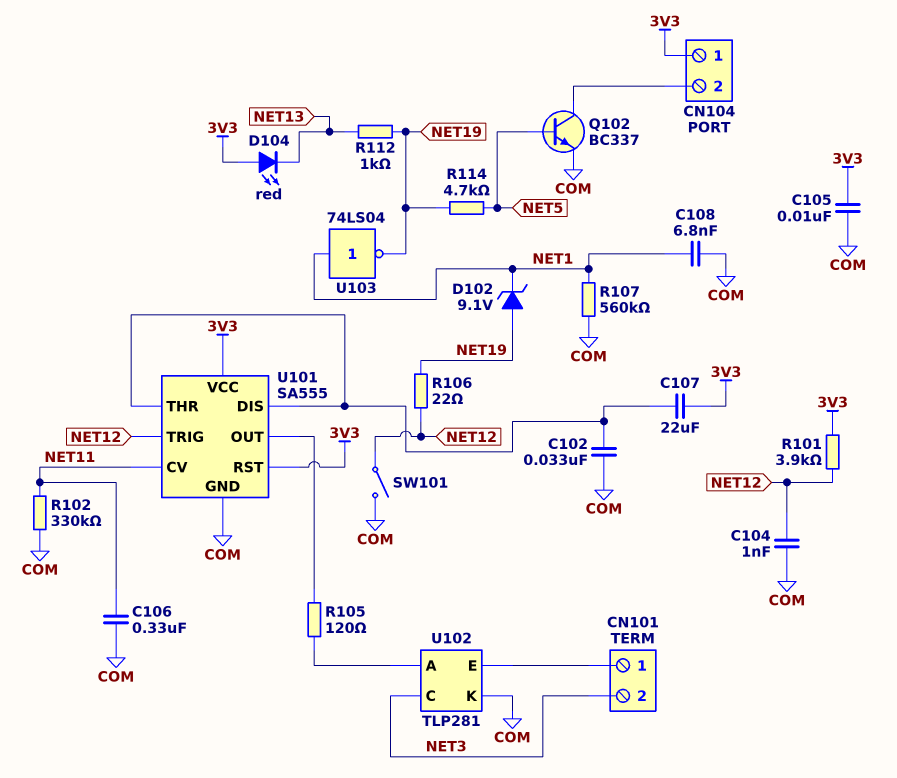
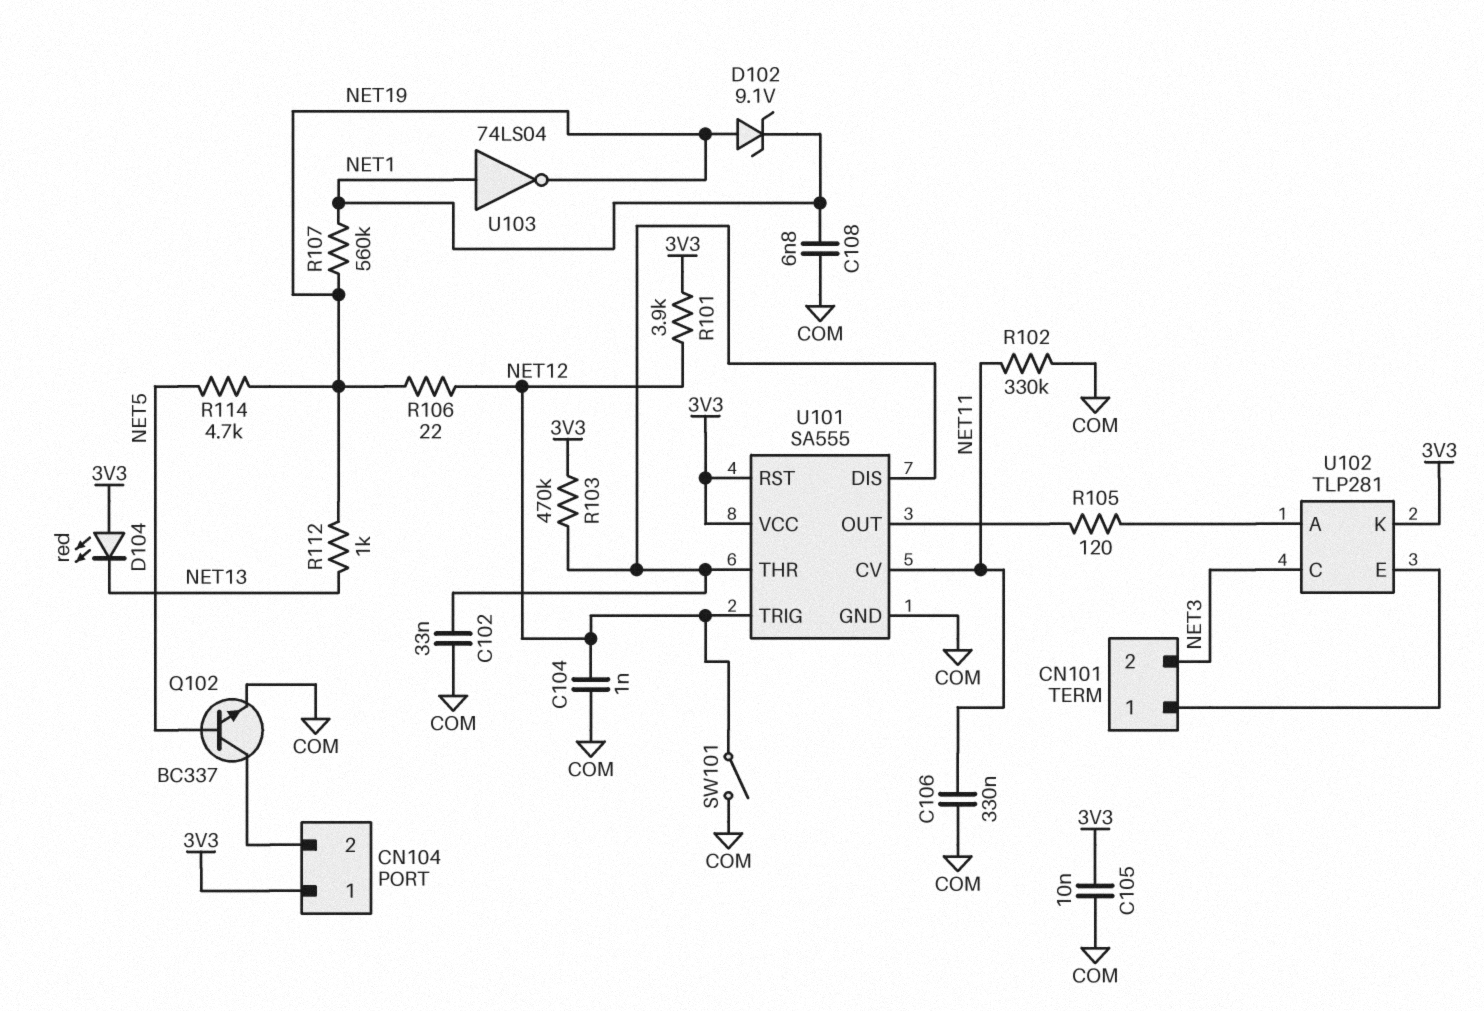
C107: 22uF (3V3, U101/DIS) -> none
R103: none -> 470k (3V3, U101/DIS)
R107: 560k (COM, NET1) -> 560k (NET1, NET19)
U102 pin K: COM -> 3V3

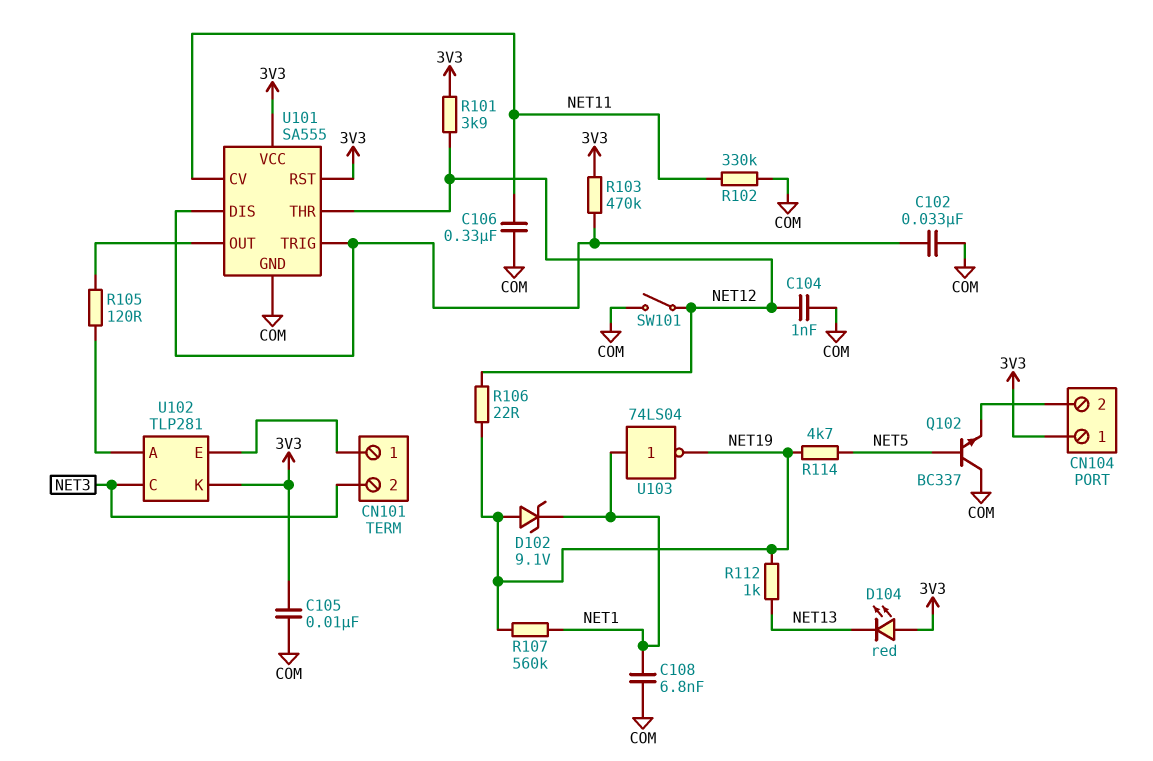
Q102: NPN BC337 (B NET5, C CN104/2, E COM) -> NPN BC337 (B NET5, C COM, E CN104/2)
U101 pin THR: U101/DIS -> NET12
U101 pin TRIG: NET12 -> U101/DIS

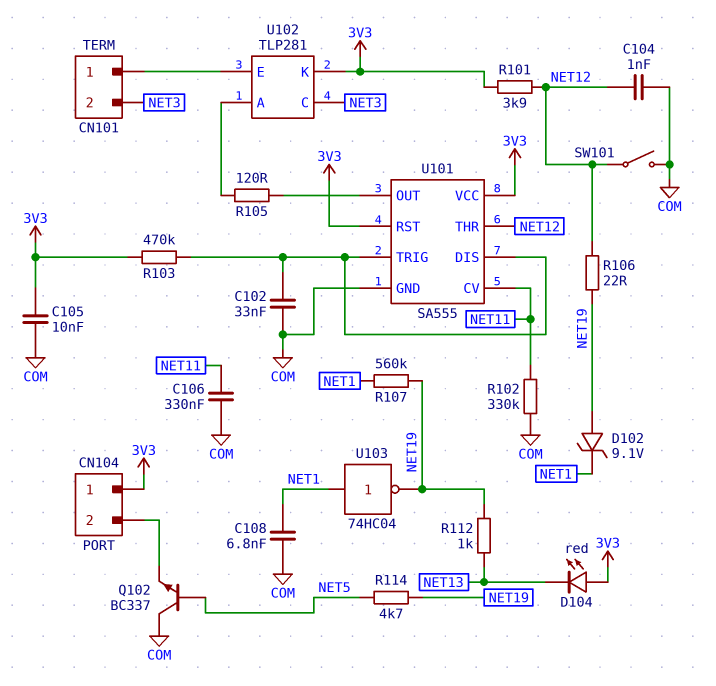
U103: NOT 74LS04 (in NET1, out NET19) -> NOT 74HC04 (in NET1, out NET19)

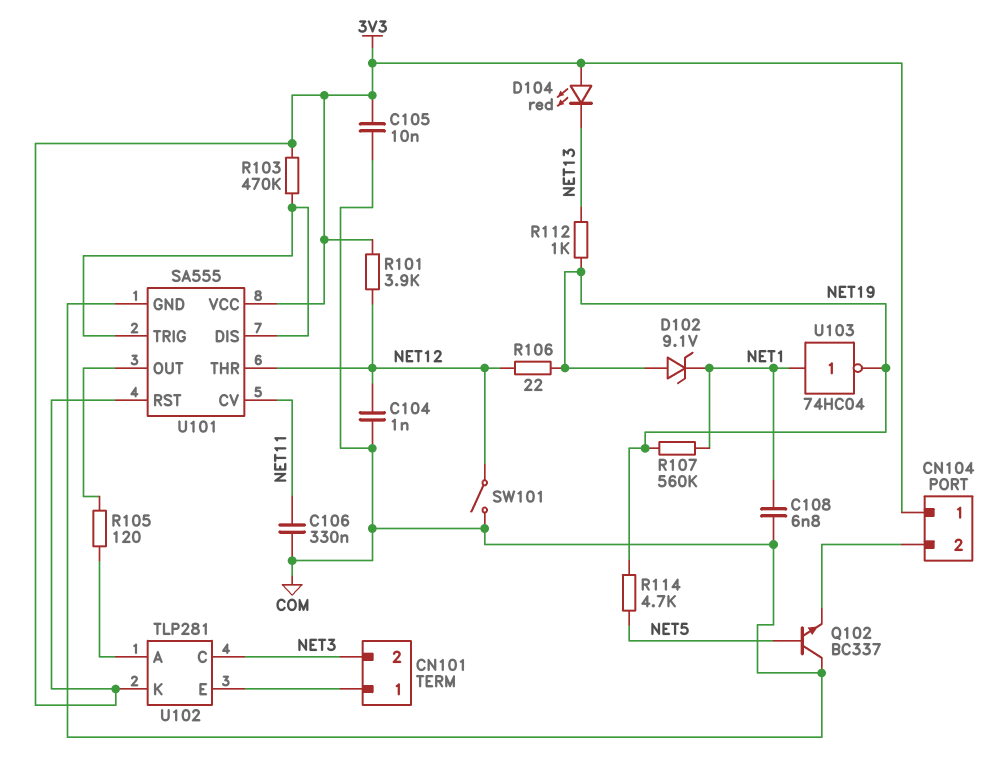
C102: 33nF (COM, U101/DIS) -> none
R102: 330k (COM, NET11) -> none

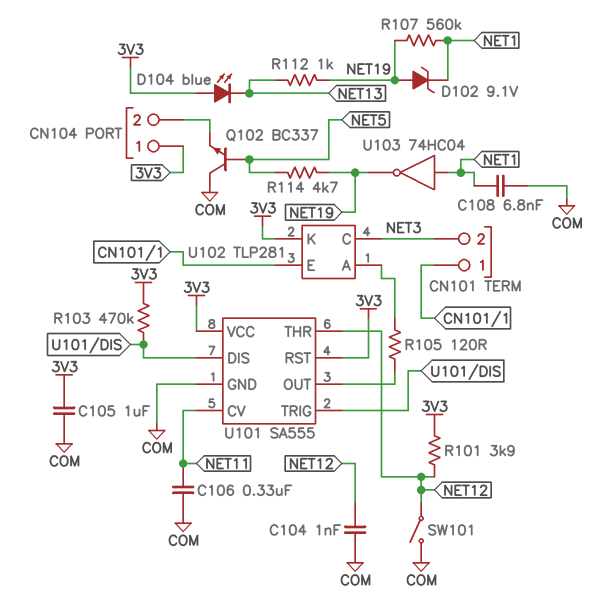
C105: 10nF (3V3, COM) -> 1uF (3V3, COM)
D104: LED red (A 3V3, K NET13) -> LED blue (A 3V3, K NET13)
R106: 22 (NET12, NET19) -> none

